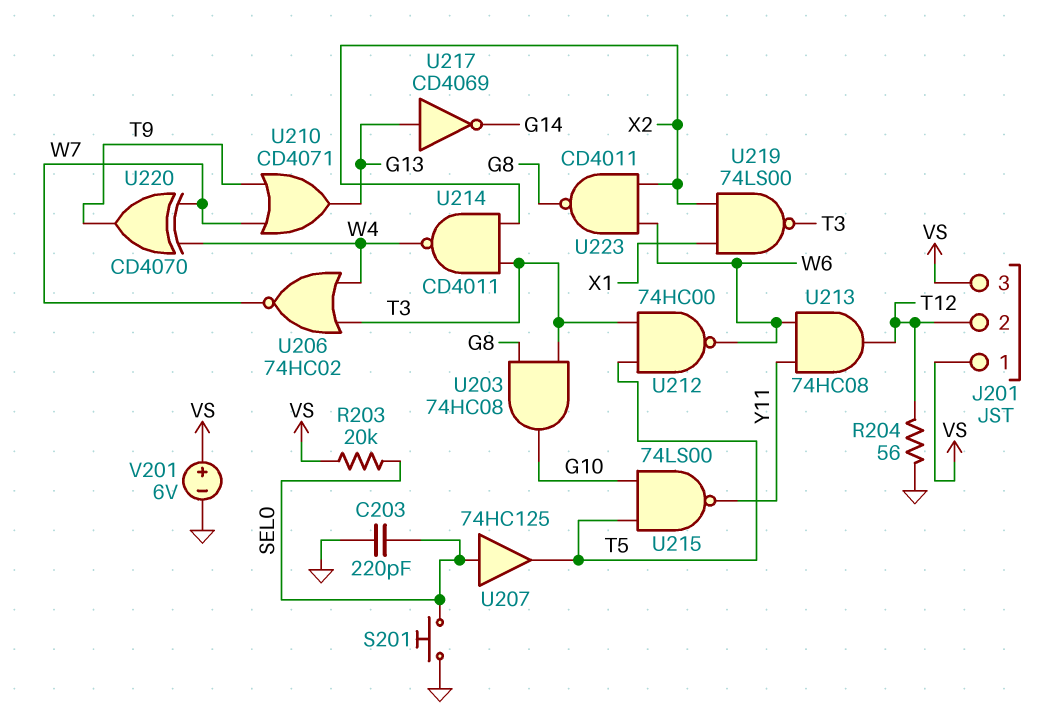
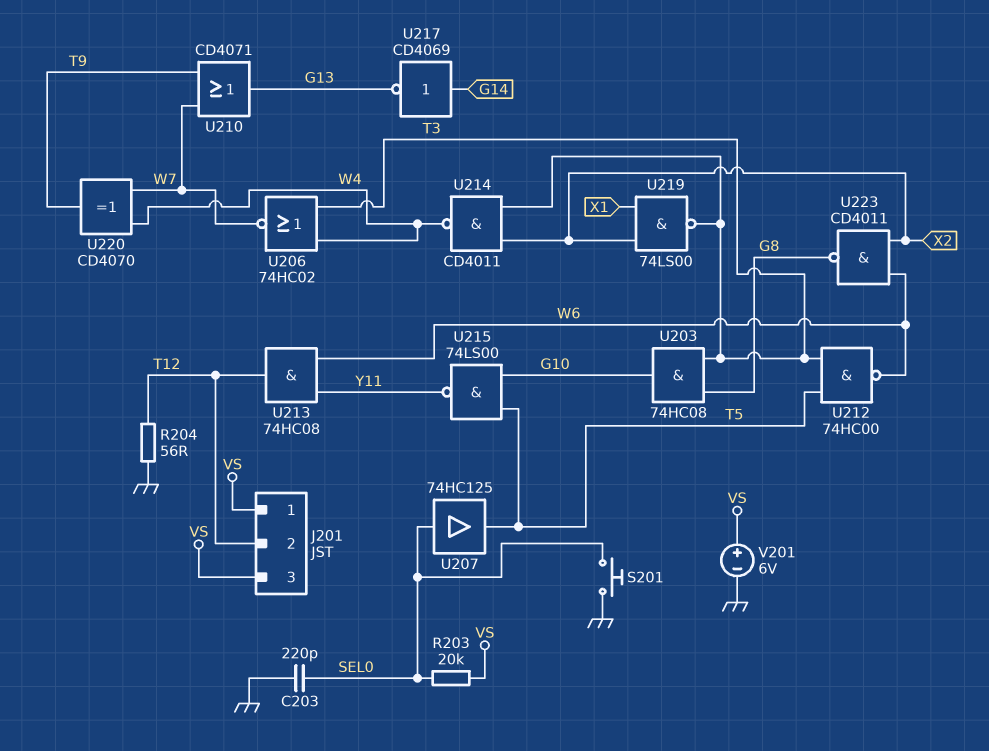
U217: NOT CD4069 (in G13, out G14) -> NOT CD4069 (in G14, out G13)

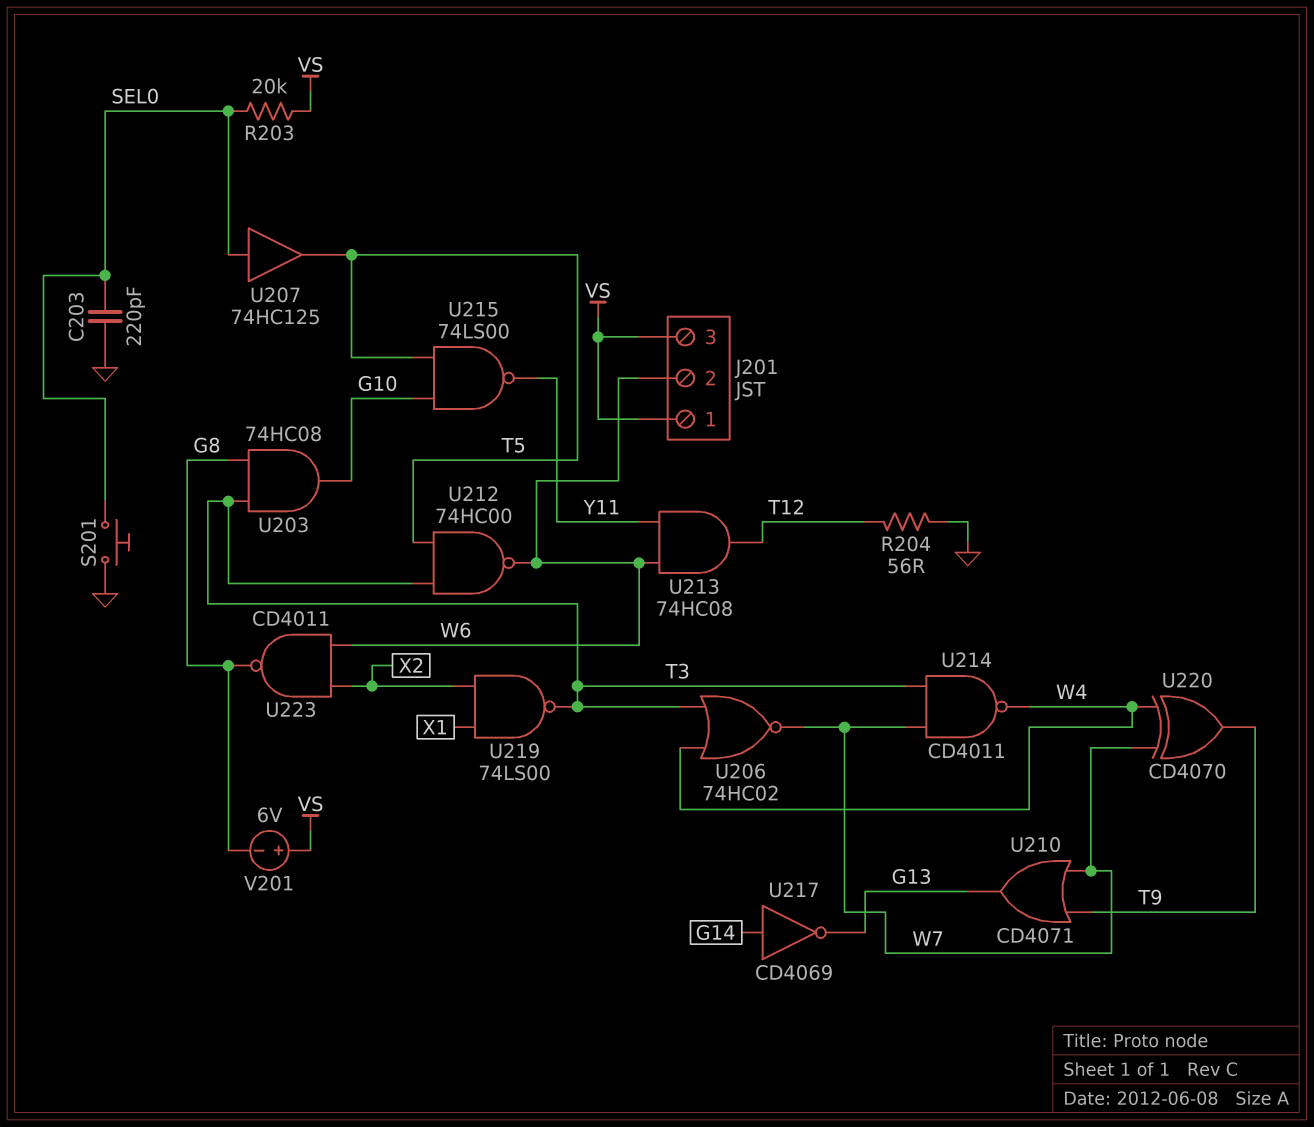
J201 pin 2: T12 -> W6
U214: NAND CD4011 (in T3, in X2, out W4) -> NAND CD4011 (in T3, in W7, out W4)
V201: 6V (plus VS, minus GND) -> 6V (plus VS, minus G8)

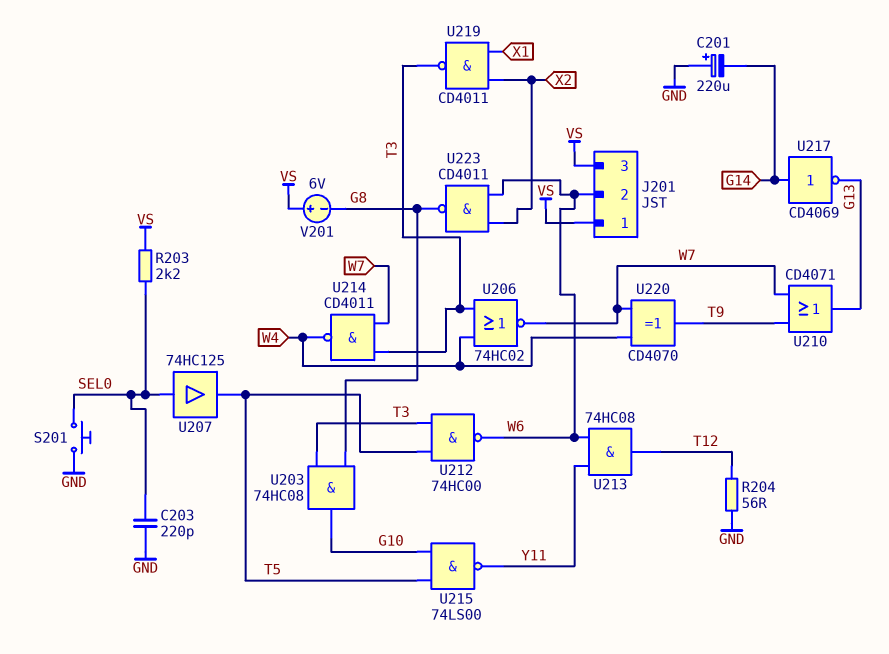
C201: none -> 220uF (plus GND, minus G14)
R203: 20k (SEL0, VS) -> 2.2k (SEL0, VS)
U219: NAND 74LS00 (in X1, in X2, out T3) -> NAND CD4011 (in X1, in X2, out T3)

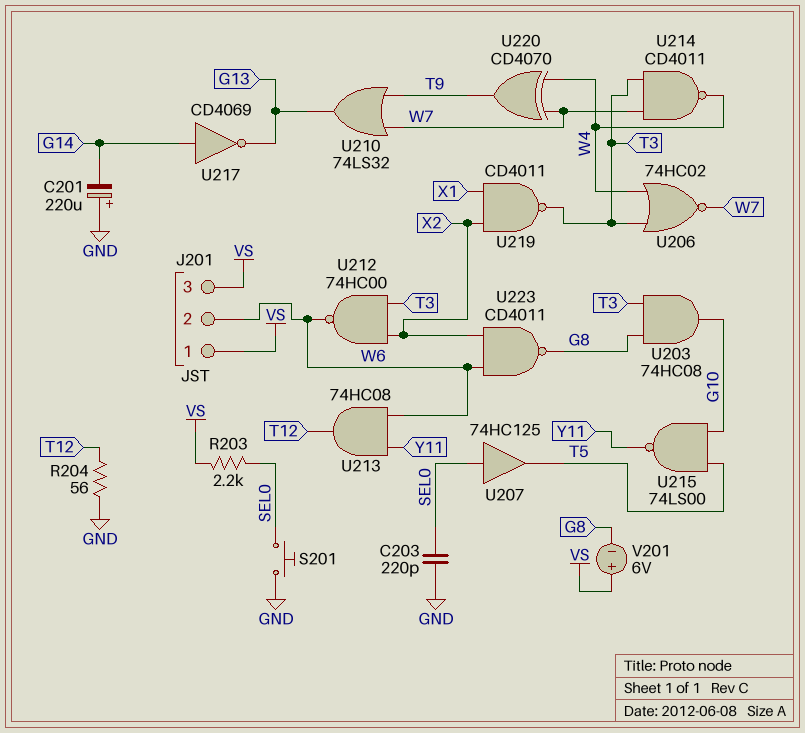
U210: OR CD4071 (in T9, in W7, out G13) -> OR 74LS32 (in T9, in W7, out G13)
U212: NAND 74HC00 (in T3, in T5, out W6) -> NAND 74HC00 (in T3, in X2, out W6)

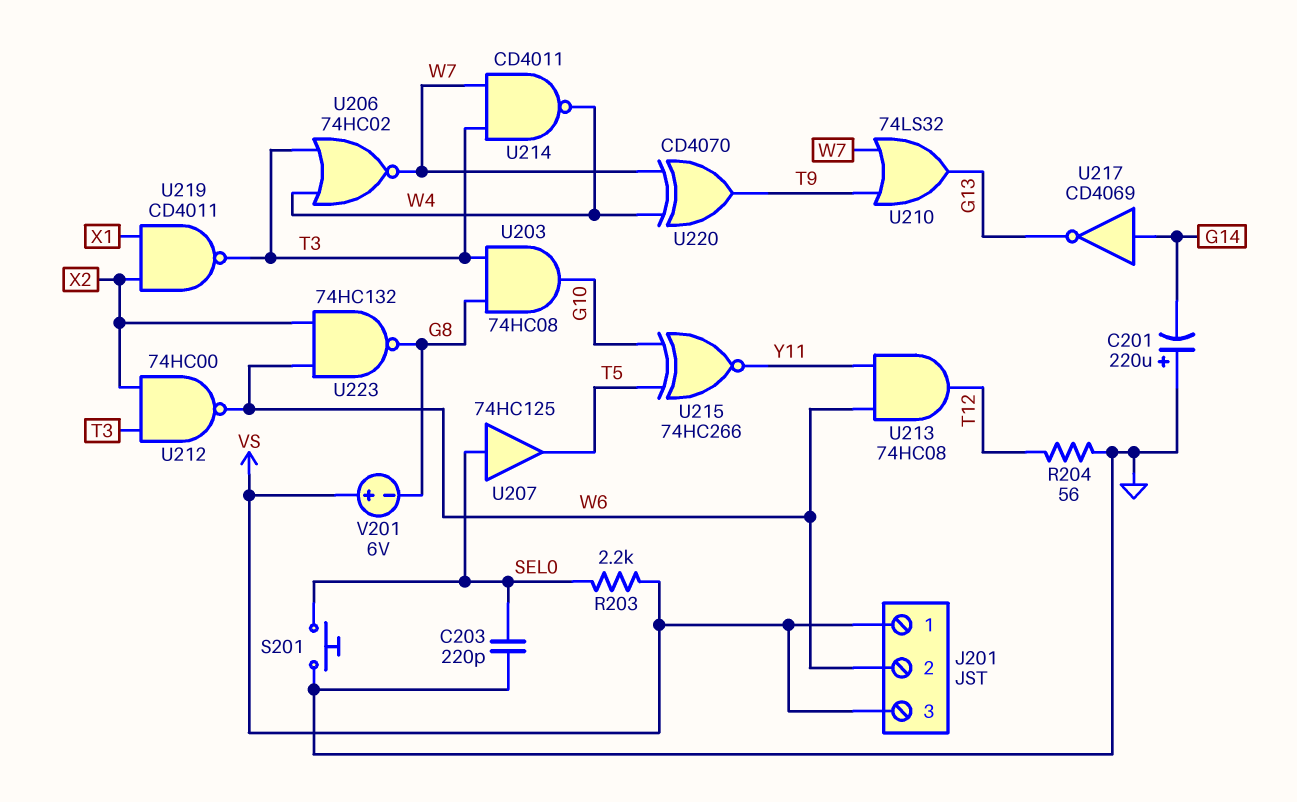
U215: NAND 74LS00 (in G10, in T5, out Y11) -> XNOR 74HC266 (in G10, in T5, out Y11)
U223: NAND CD4011 (in W6, in X2, out G8) -> NAND 74HC132 (in W6, in X2, out G8)

